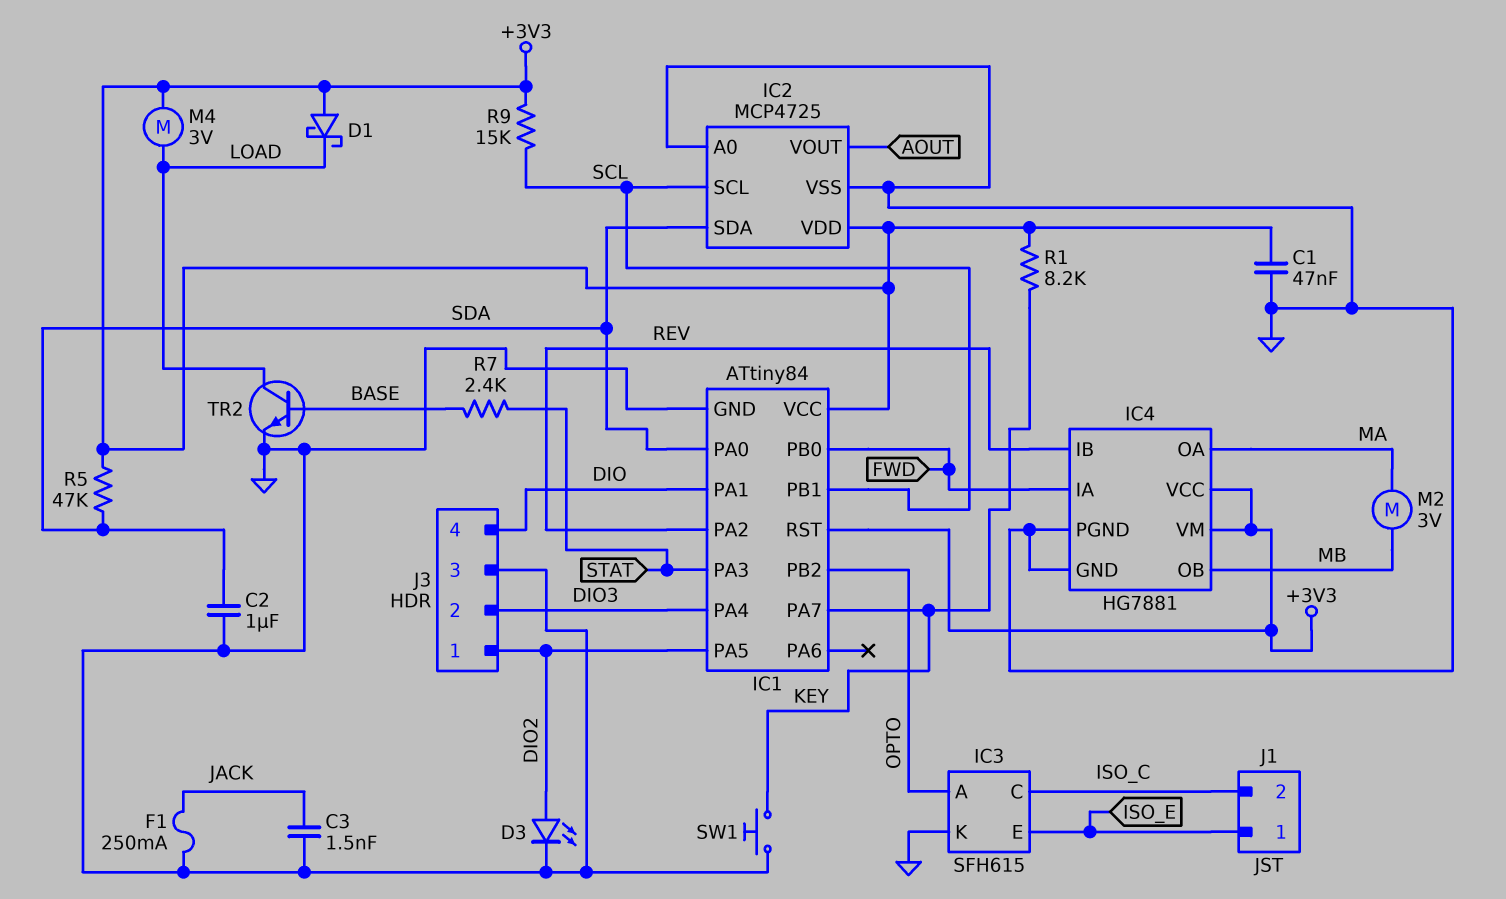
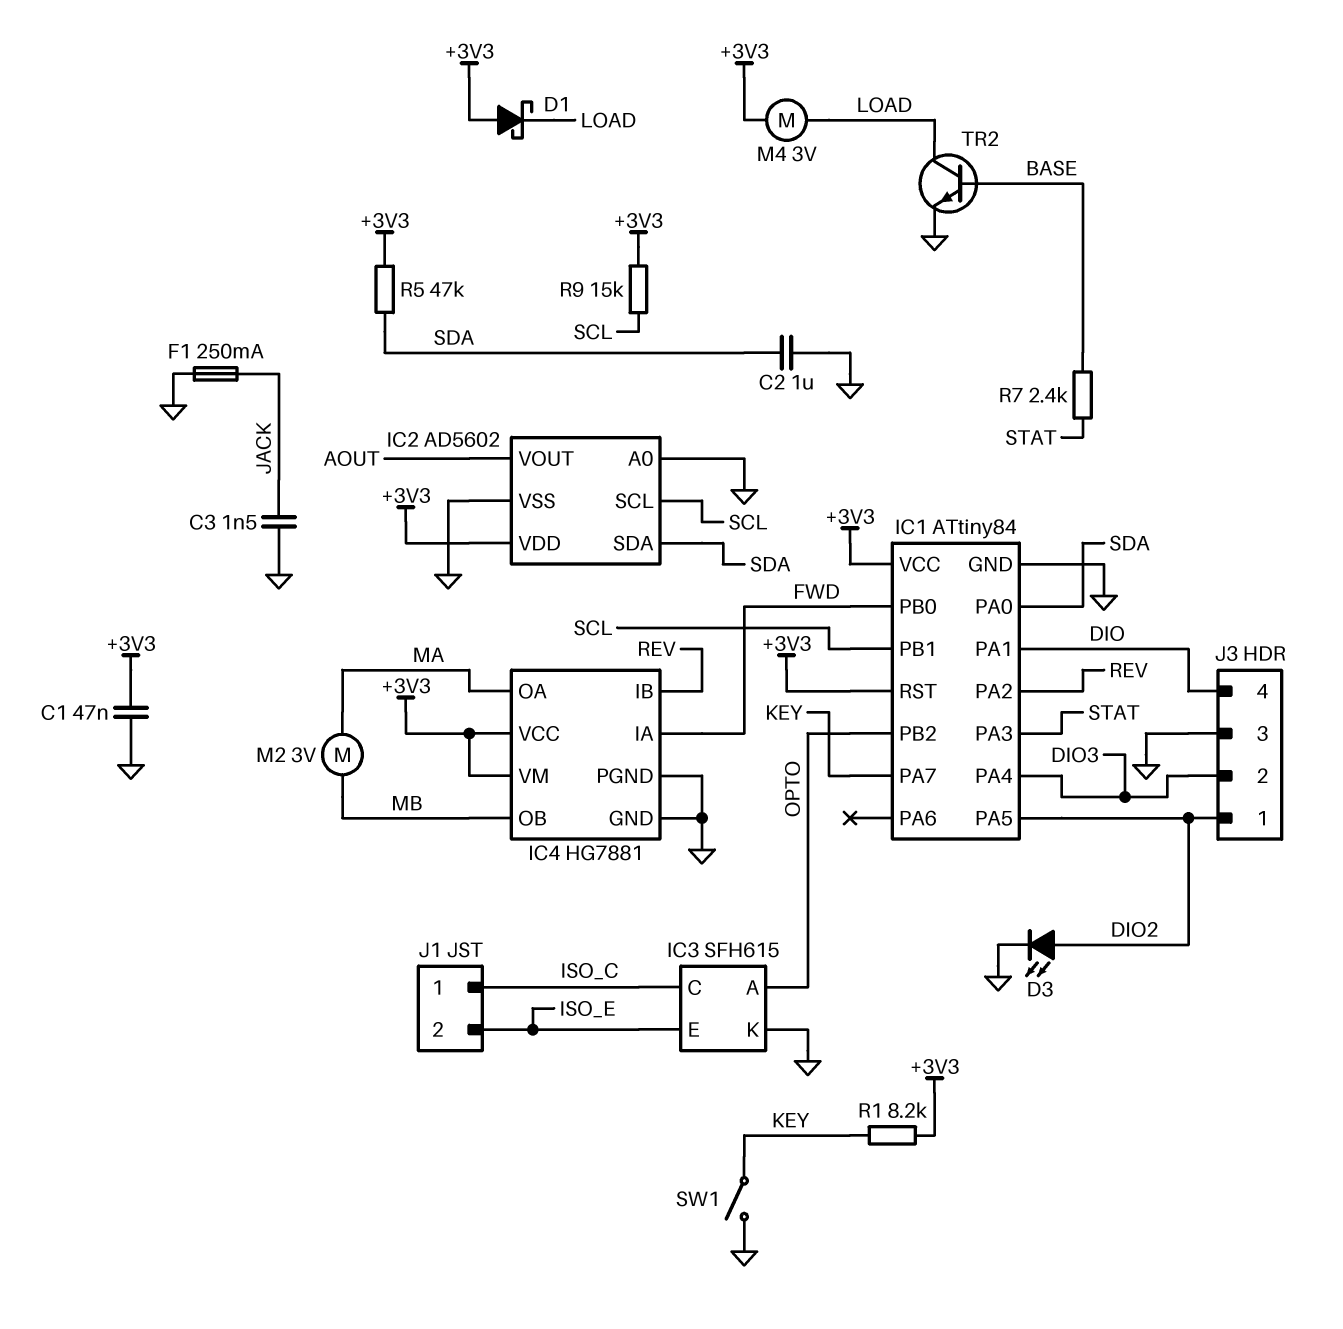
IC2: MCP4725 -> AD5602
J1 pin 1: ISO_E -> ISO_C
J1 pin 2: ISO_C -> ISO_E
SW1: button (GND, KEY) -> switch (GND, KEY)

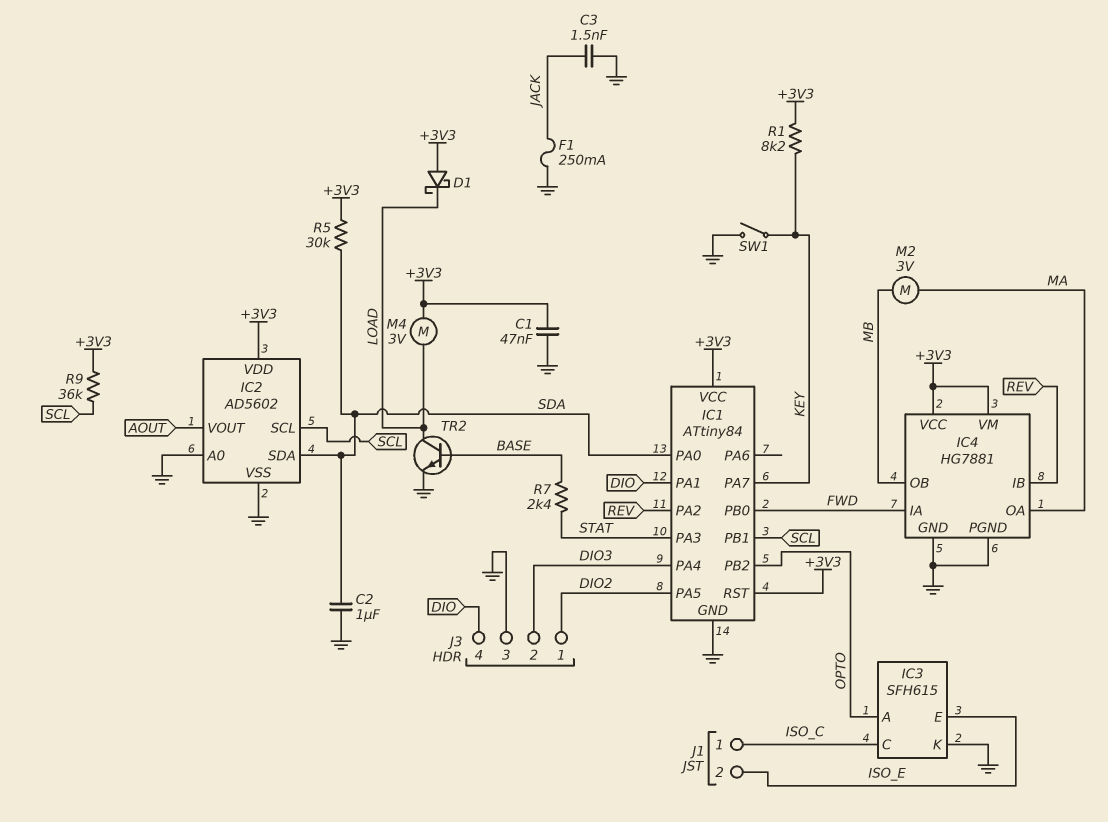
D3: LED (A DIO2, K GND) -> none
R5: 47k (+3V3, SDA) -> 30k (+3V3, SDA)
R9: 15k (+3V3, SCL) -> 36k (+3V3, SCL)

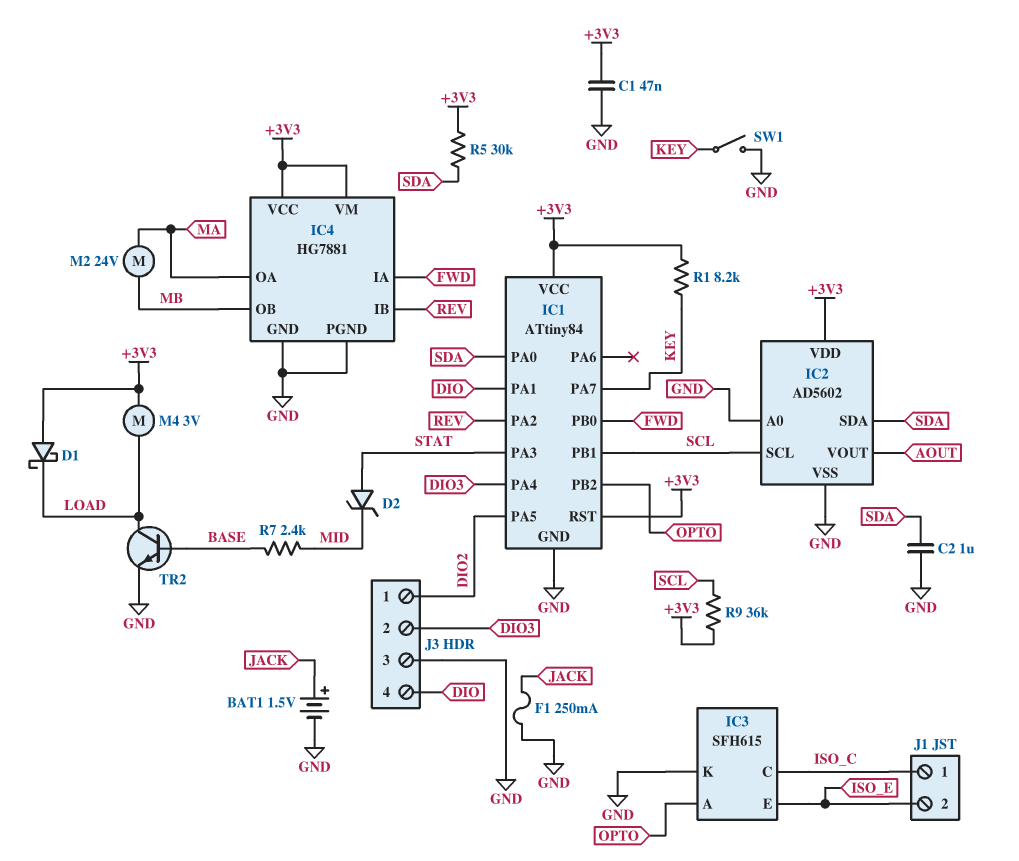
BAT1: none -> 1.5V (plus JACK, minus GND)
C3: 1.5nF (GND, JACK) -> none
D2: none -> zener (A STAT, K MID)
M2: motor 3V (MA, MB) -> motor 24V (MA, MB)
R7: 2.4k (BASE, STAT) -> 2.4k (BASE, MID)

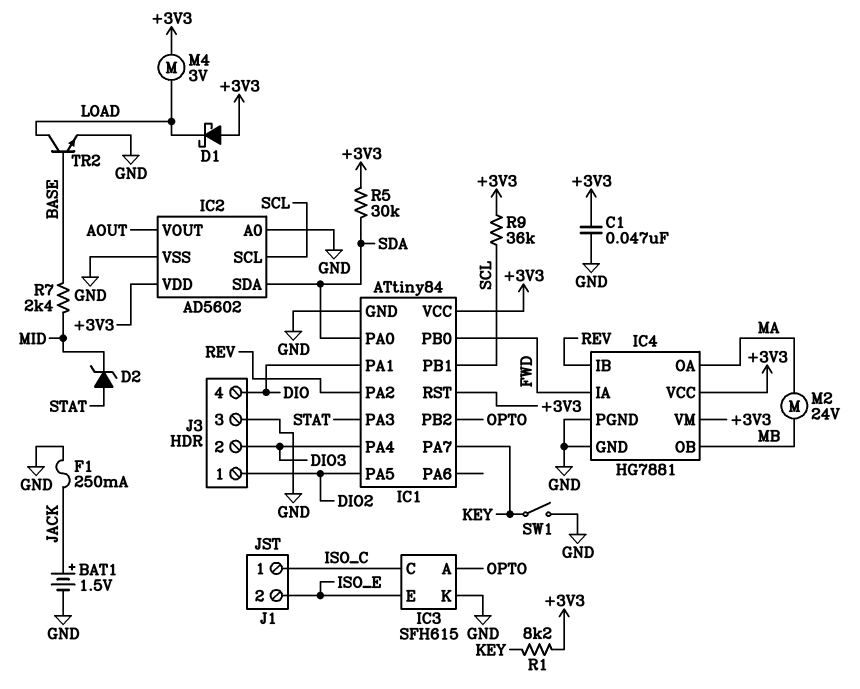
C2: 1uF (GND, SDA) -> none

